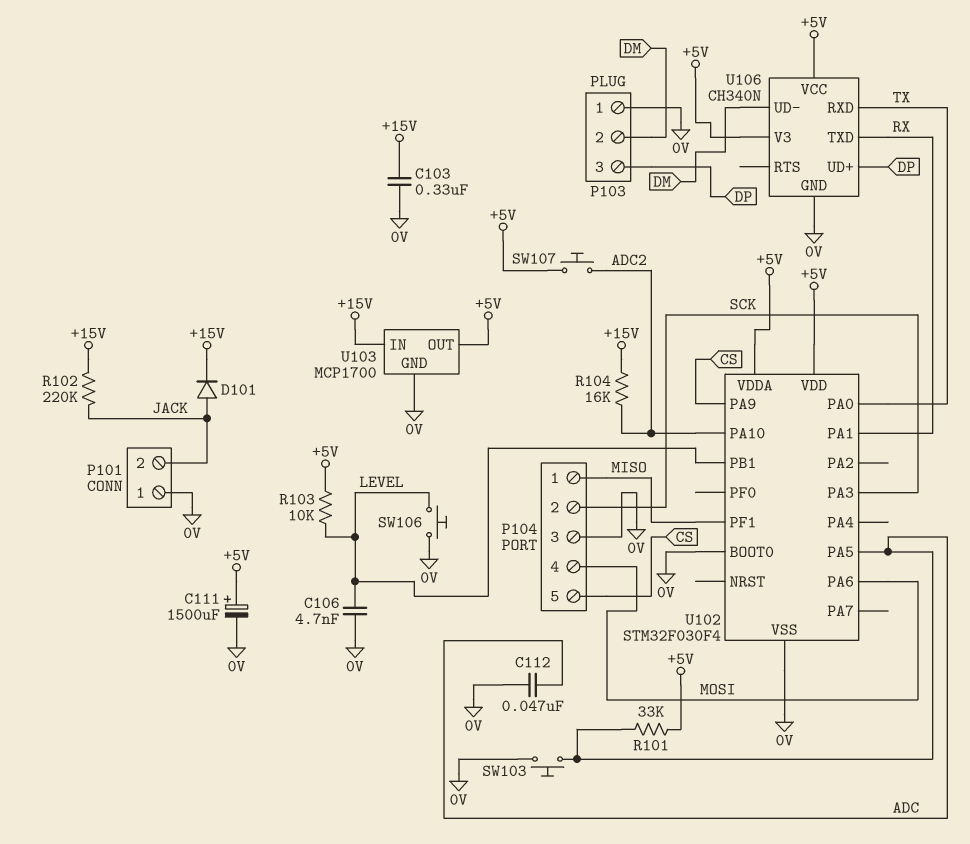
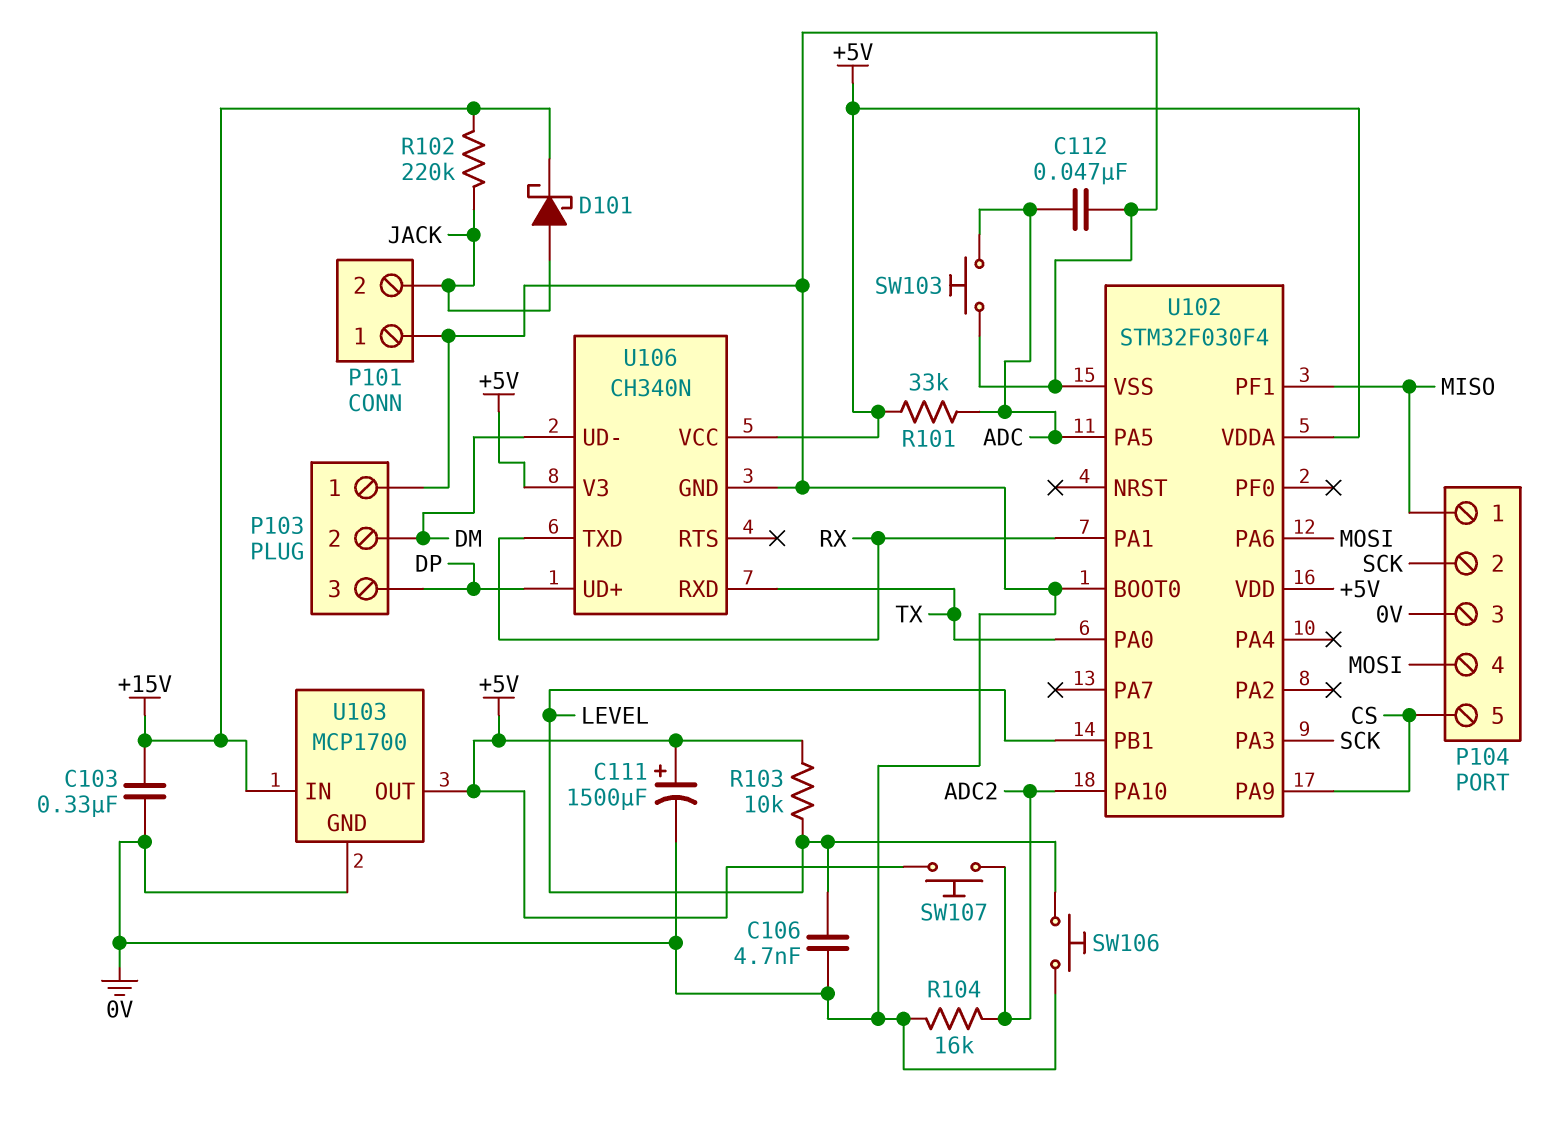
D101: diode (A JACK, K +15V) -> schottky (A JACK, K +15V)
R104: 16k (+15V, ADC2) -> 16k (0V, ADC2)

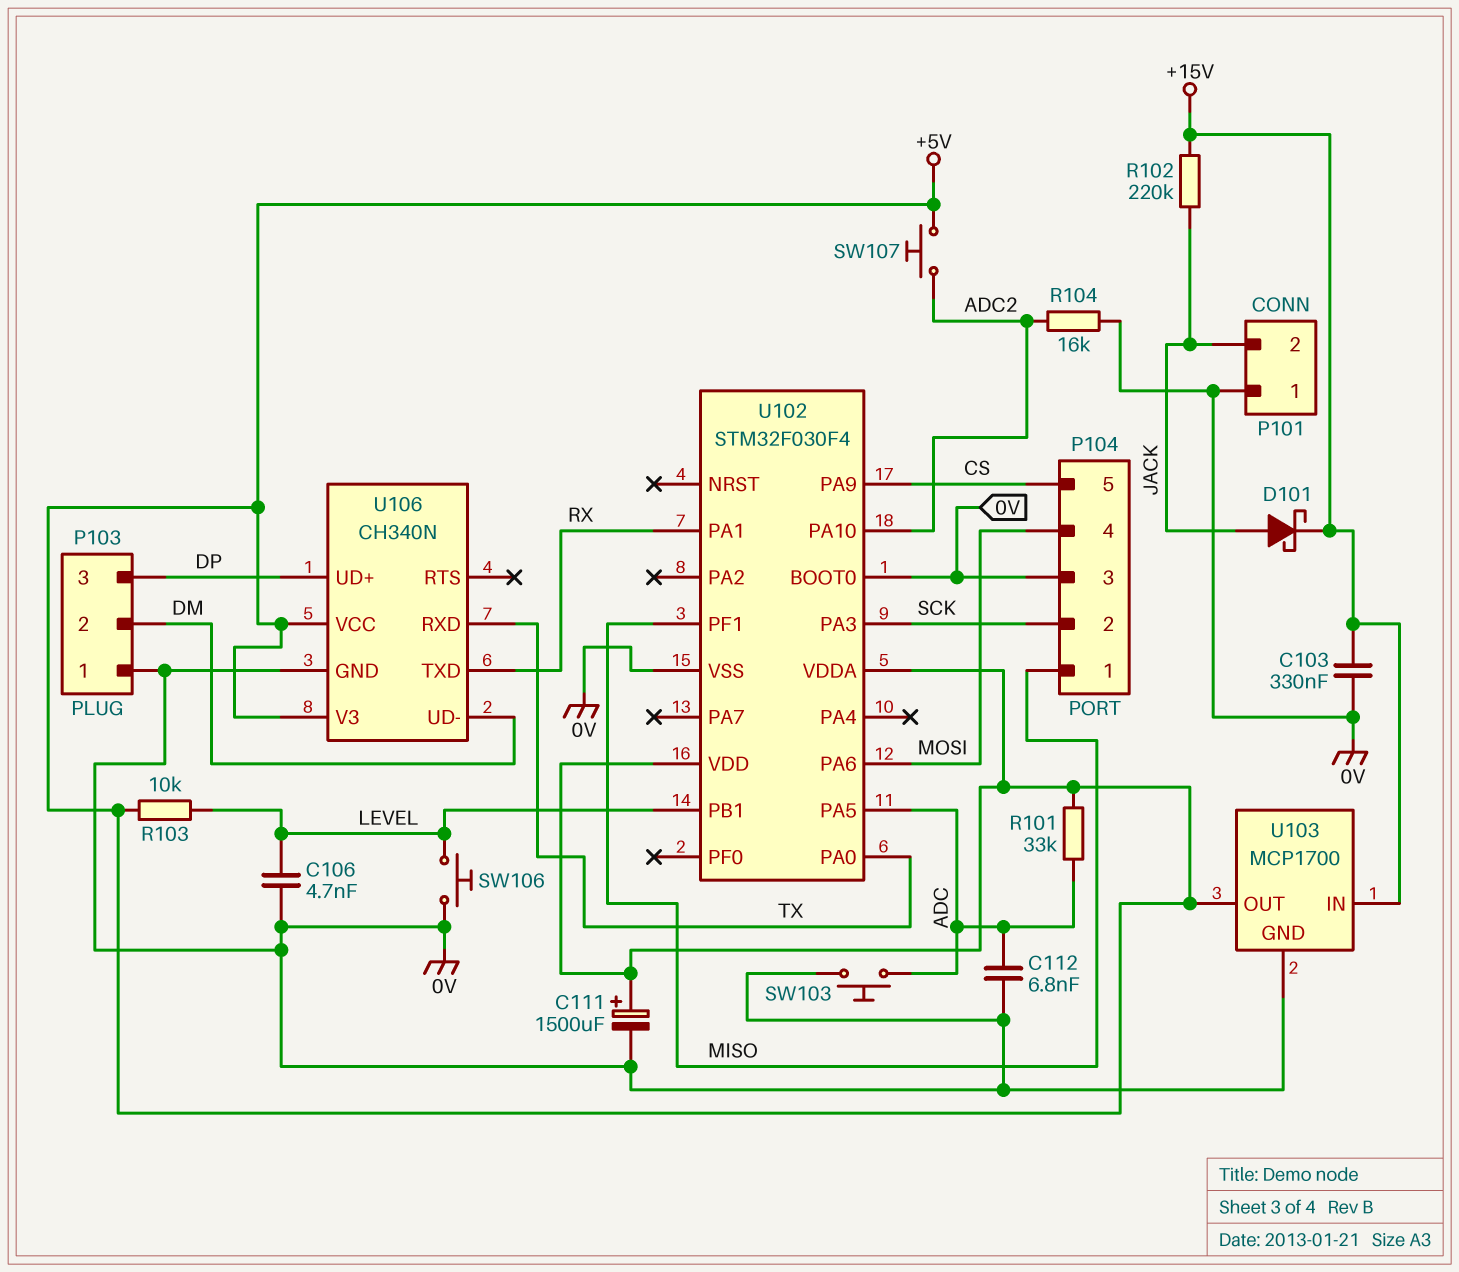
C112: 47nF (0V, ADC) -> 6.8nF (0V, ADC)

